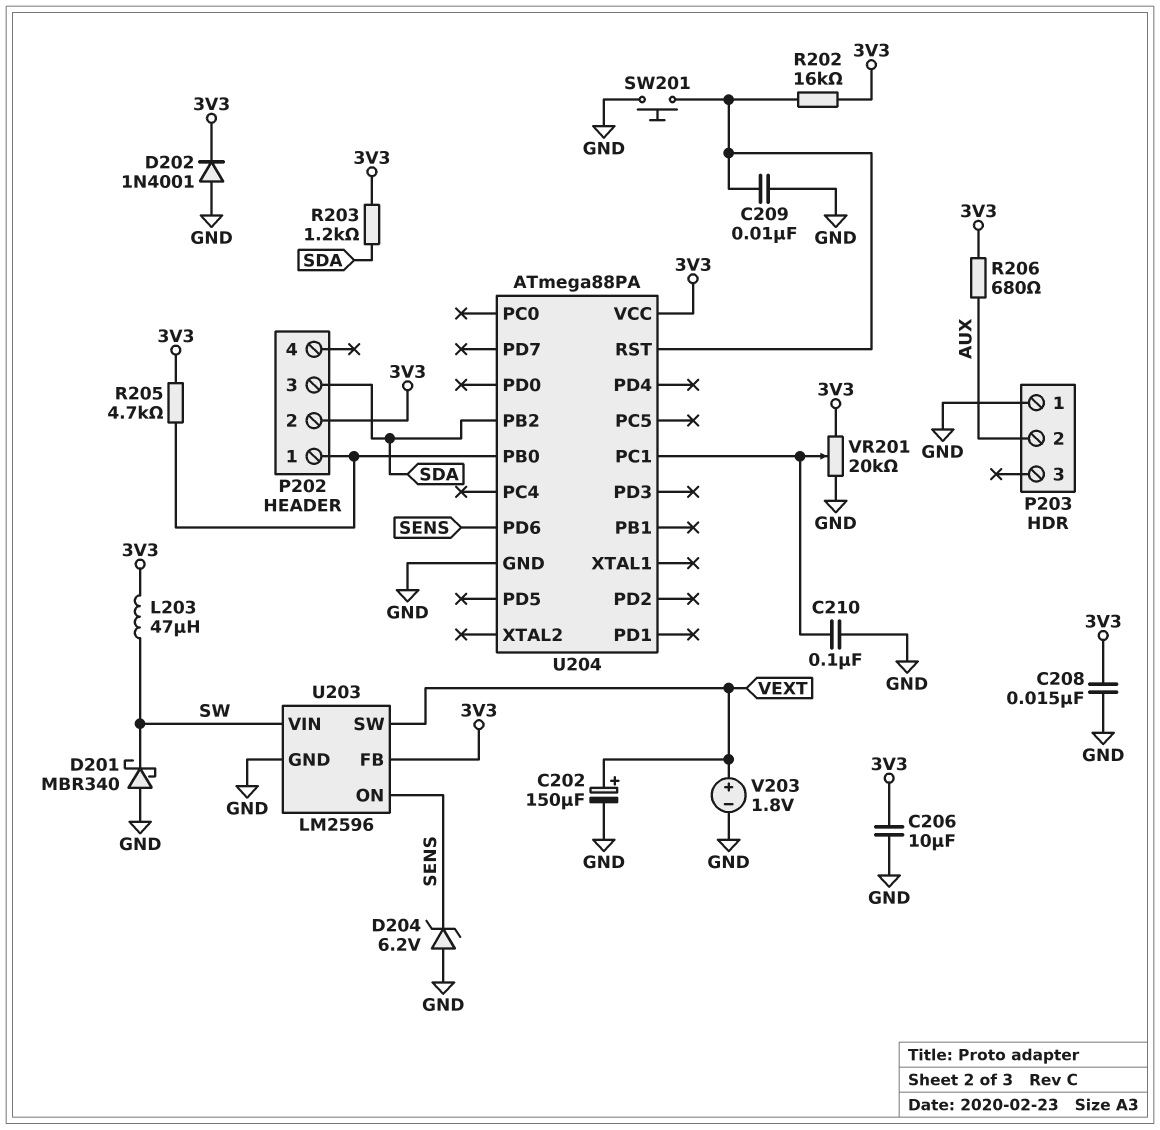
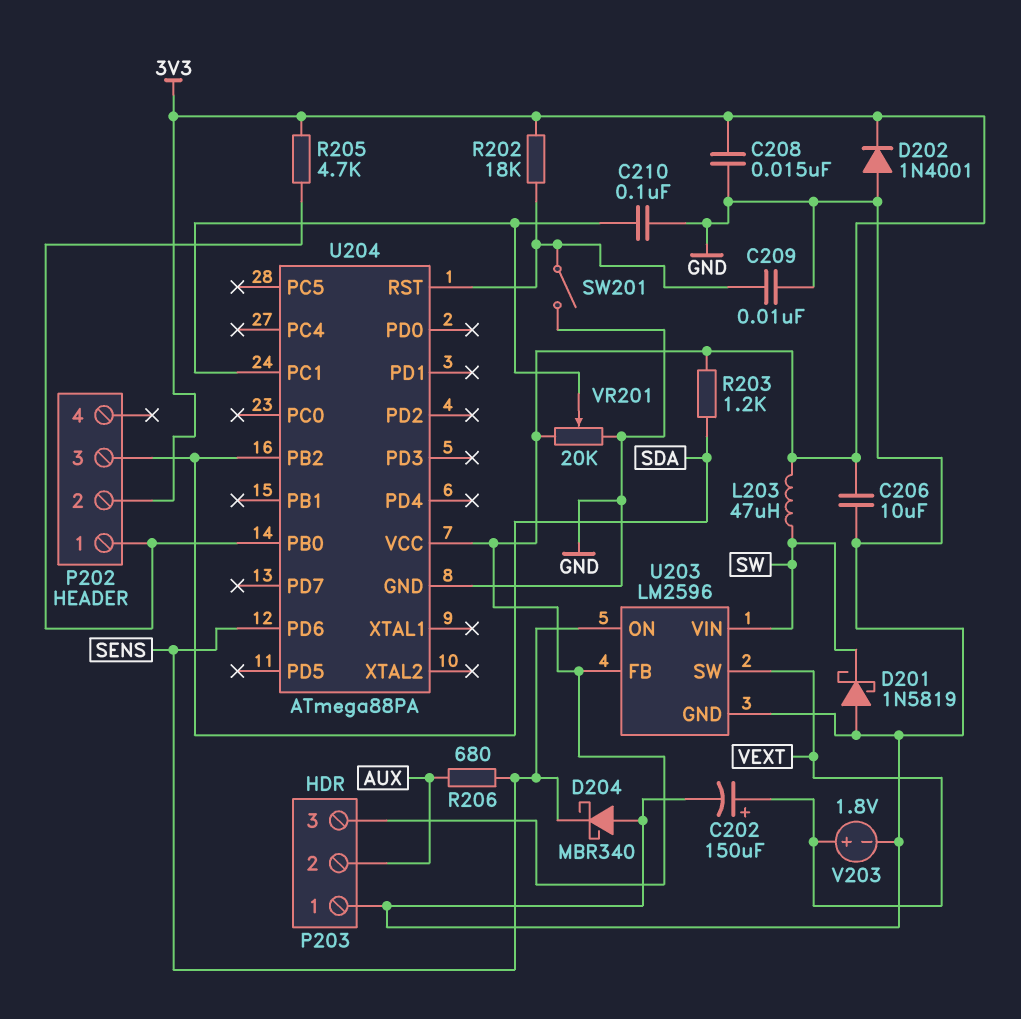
D201: schottky MBR340 (A GND, K SW) -> schottky 1N5819 (A GND, K SW)
D204: zener 6.2V (A GND, K SENS) -> schottky MBR340 (A GND, K SENS)
P203 pin 3: none -> 3V3
R202: 16k (3V3, U204/RST) -> 18k (3V3, U204/RST)
R206: 680 (3V3, AUX) -> 680 (AUX, SENS)
SW201: button (GND, U204/RST) -> switch (GND, U204/RST)

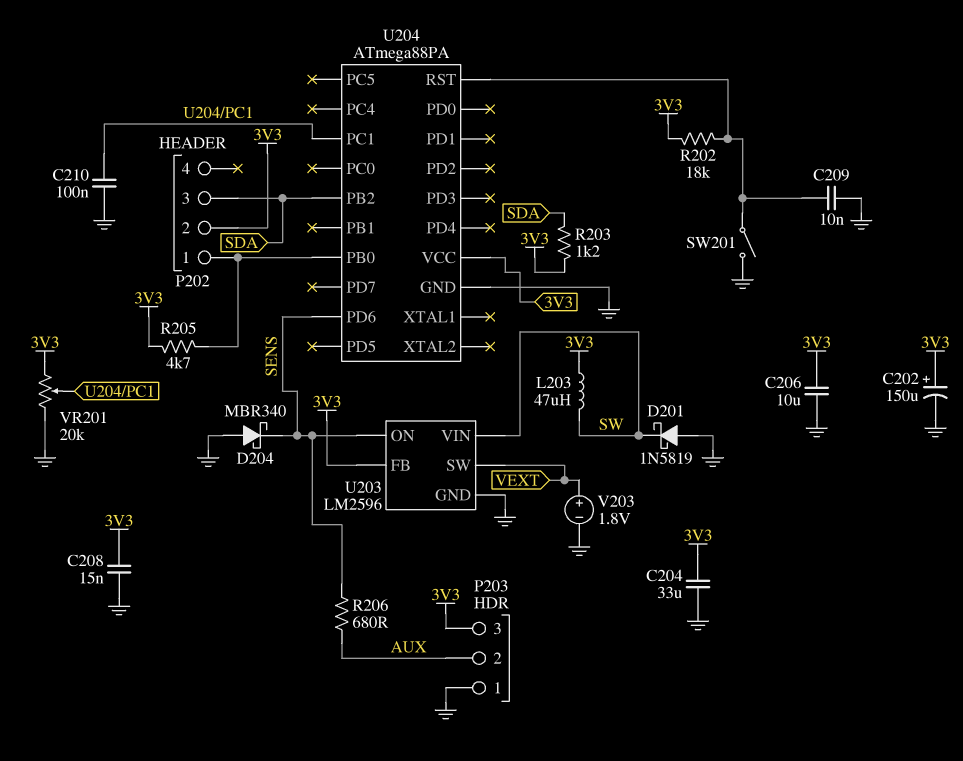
C202: 150uF (plus VEXT, minus GND) -> 150uF (plus 3V3, minus GND)
C204: none -> 33uF (3V3, GND)
D202: diode 1N4001 (A GND, K 3V3) -> none

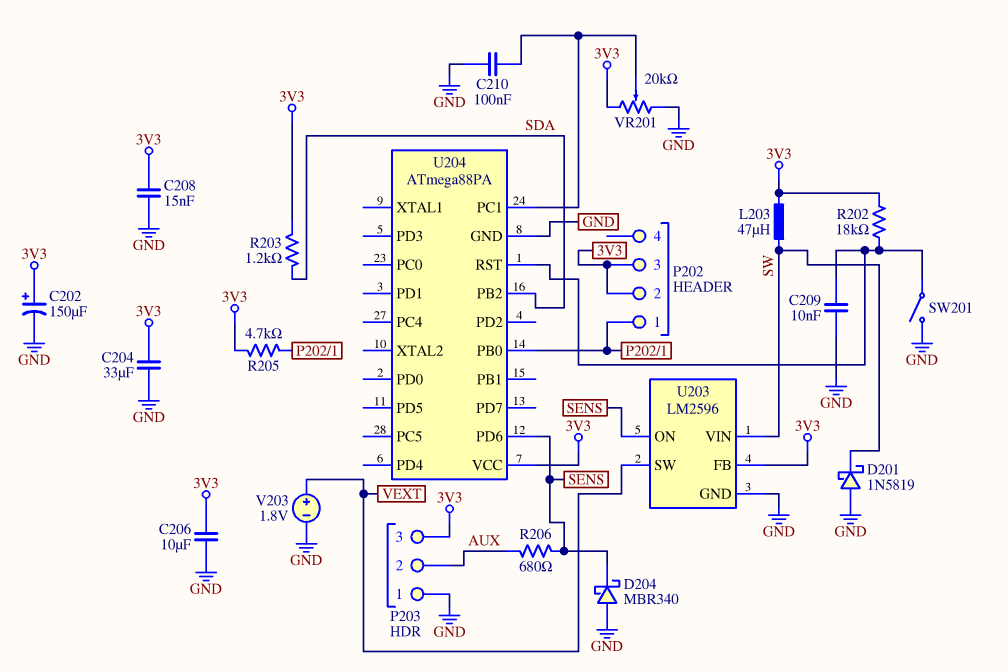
P202 pin 3: SDA -> 3V3

